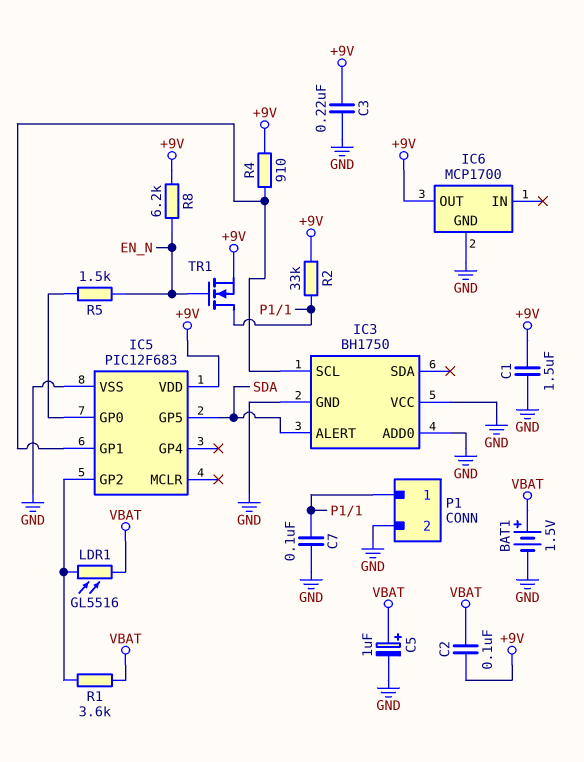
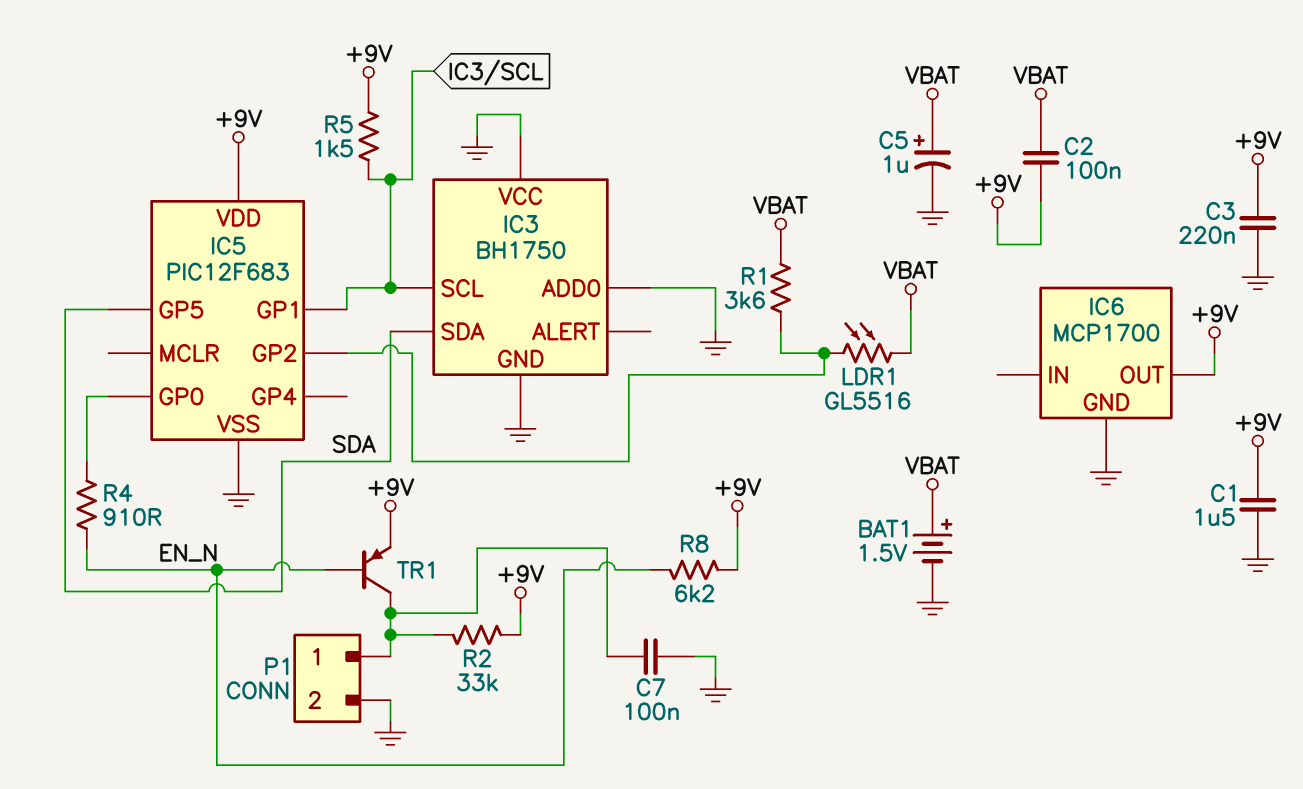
IC3 pin ALERT: SDA -> none
IC3 pin SDA: none -> SDA
R4: 910 (+9V, IC3/SCL) -> 910 (EN_N, IC5/GP0)
R5: 1.5k (EN_N, IC5/GP0) -> 1.5k (+9V, IC3/SCL)
TR1: NMOS (G EN_N, D P1/1, S +9V) -> PNP (B EN_N, C P1/1, E +9V)

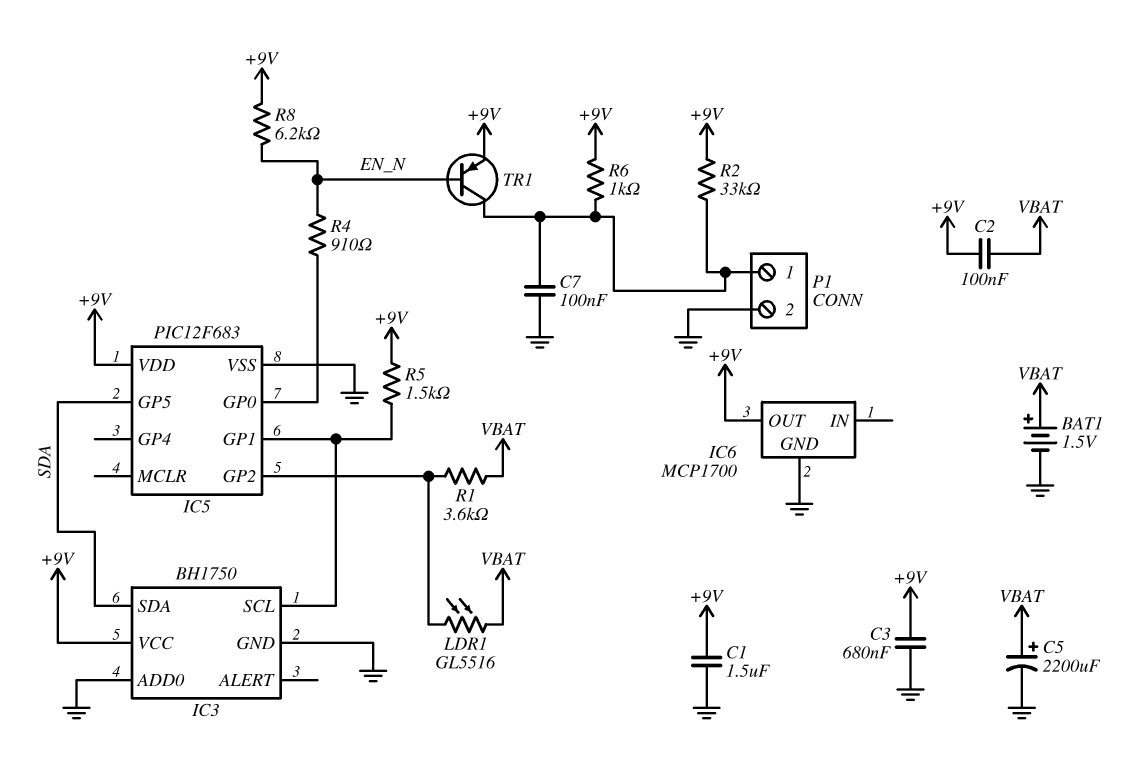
C3: 220nF (+9V, GND) -> 680nF (+9V, GND)
C5: 1uF (plus VBAT, minus GND) -> 2200uF (plus VBAT, minus GND)
IC3 pin VCC: GND -> +9V
R6: none -> 1k (+9V, P1/1)

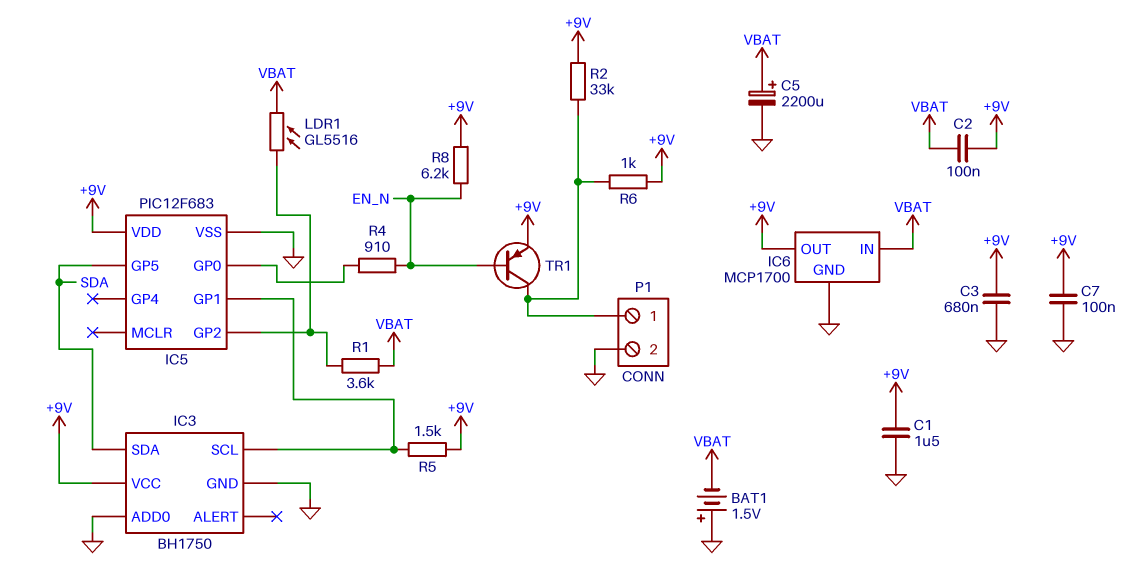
BAT1: 1.5V (plus VBAT, minus GND) -> 1.5V (plus GND, minus VBAT)
C7: 100nF (GND, P1/1) -> 100nF (+9V, GND)
IC6 pin IN: none -> VBAT

